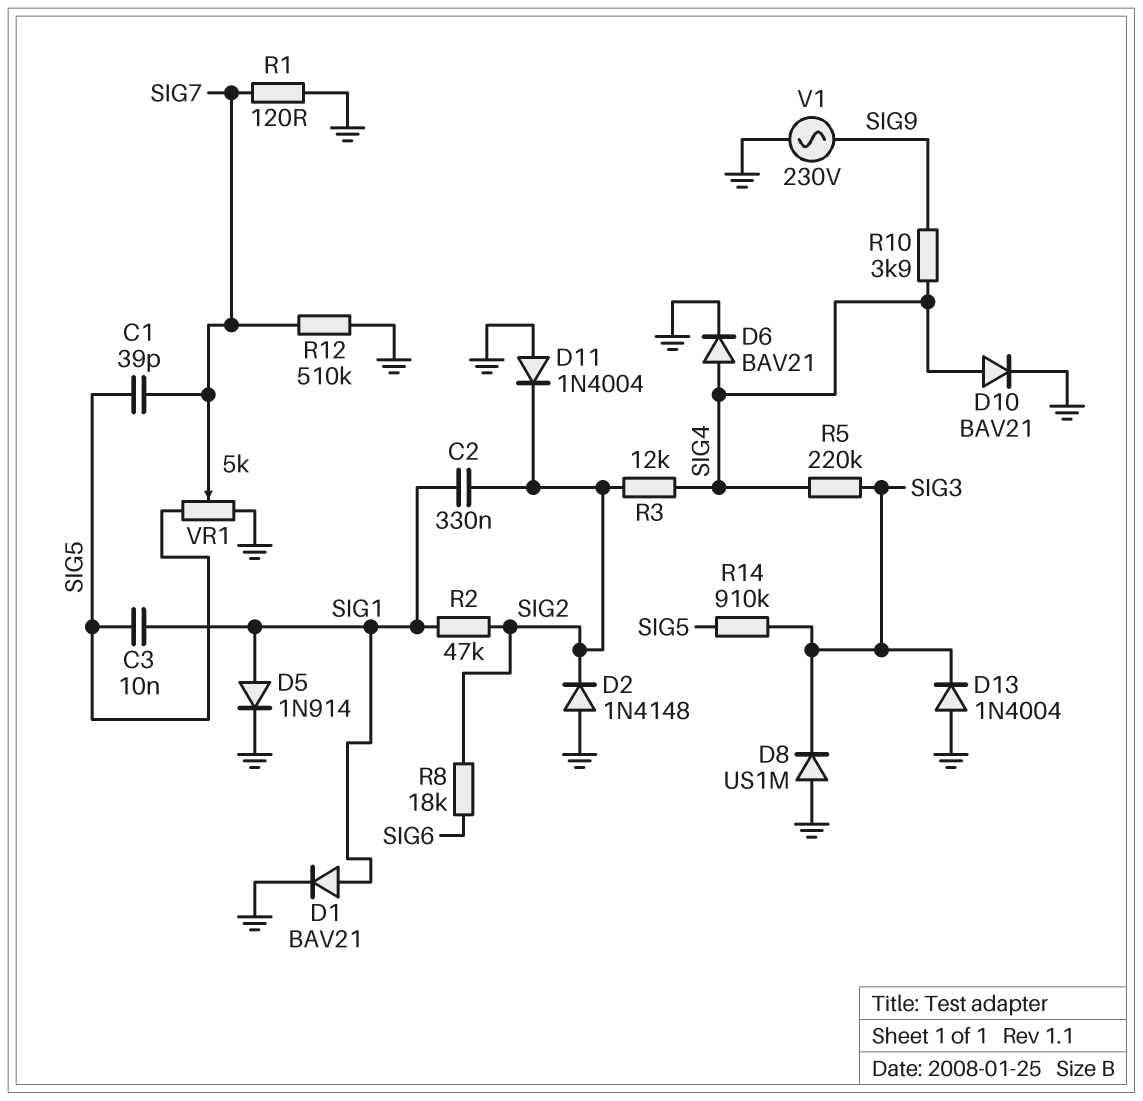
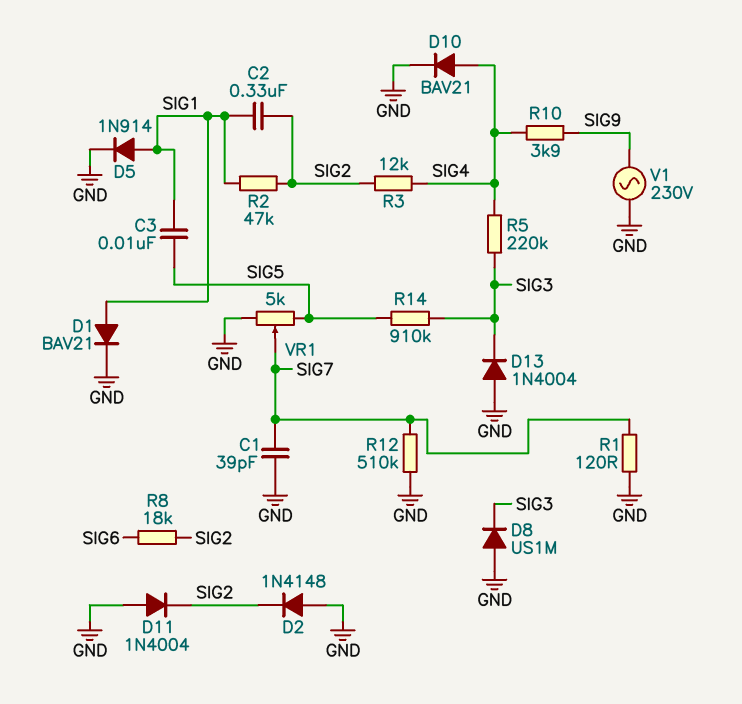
C1: 39pF (SIG5, SIG7) -> 39pF (GND, SIG7)
D6: diode BAV21 (A SIG4, K GND) -> none

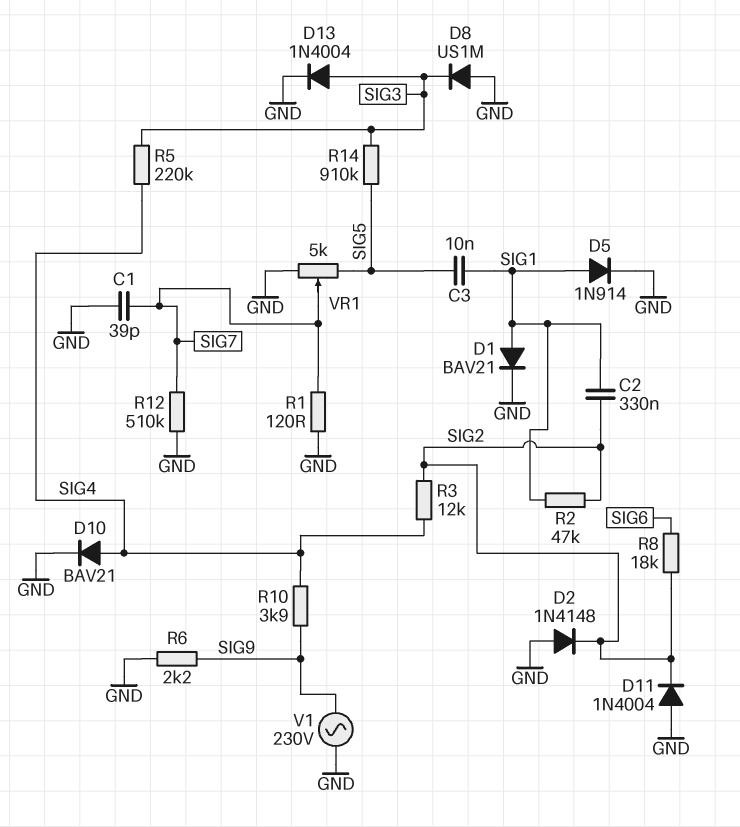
D13: diode 1N4004 (A GND, K SIG3) -> diode 1N4004 (A SIG3, K GND)
R6: none -> 2.2k (GND, SIG9)

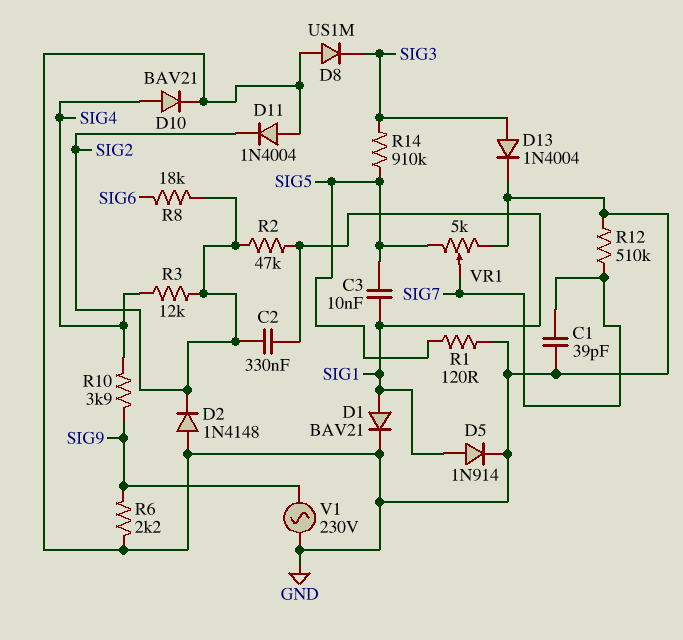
R1: 120 (GND, SIG7) -> 120 (GND, SIG5)
R5: 220k (SIG3, SIG4) -> none

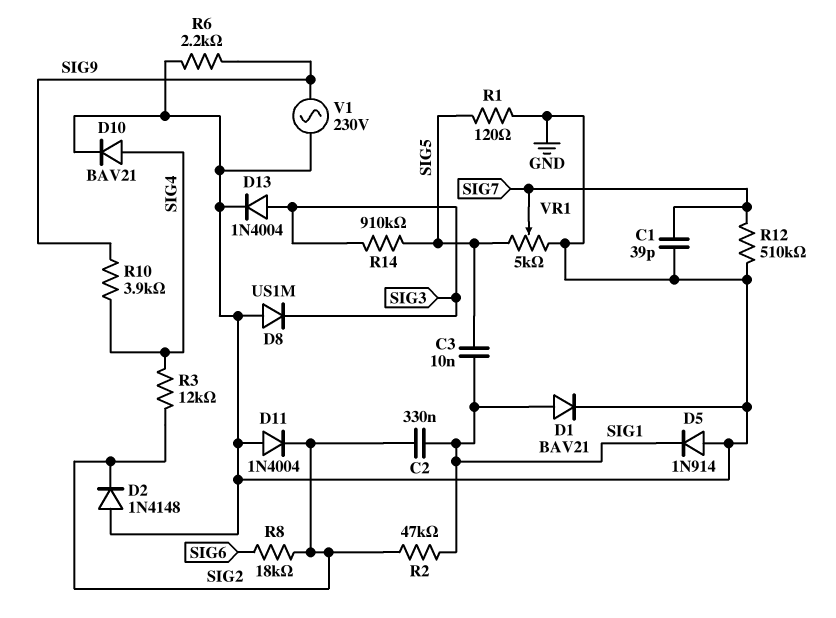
D5: diode 1N914 (A SIG1, K GND) -> diode 1N914 (A GND, K SIG1)

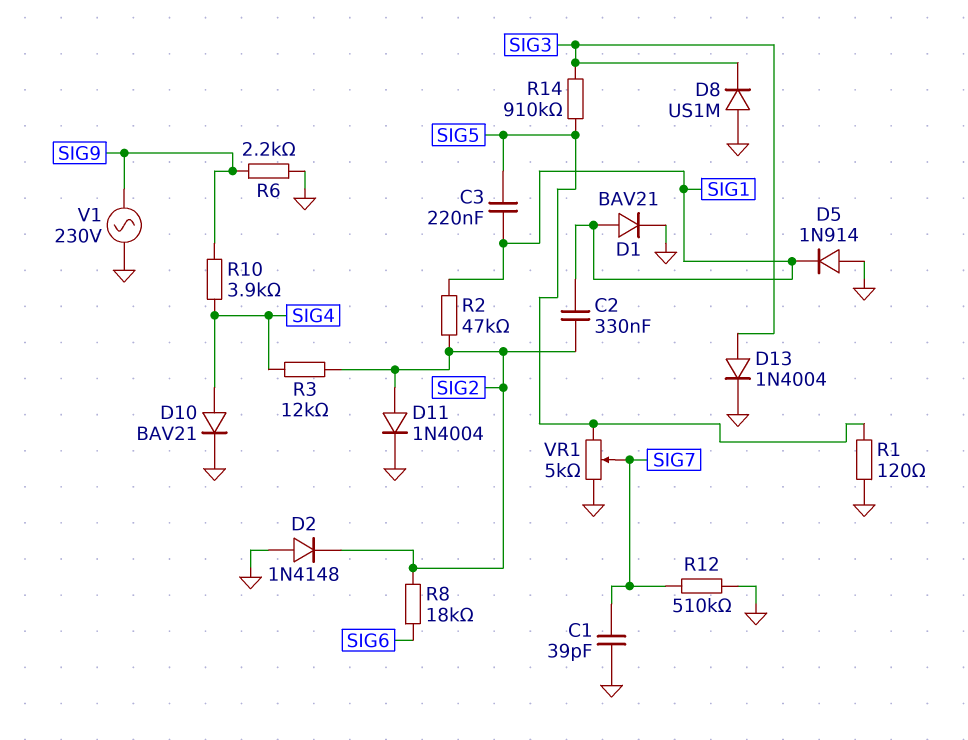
C3: 10nF (SIG1, SIG5) -> 220nF (SIG1, SIG5)
D11: diode 1N4004 (A GND, K SIG2) -> diode 1N4004 (A SIG2, K GND)

